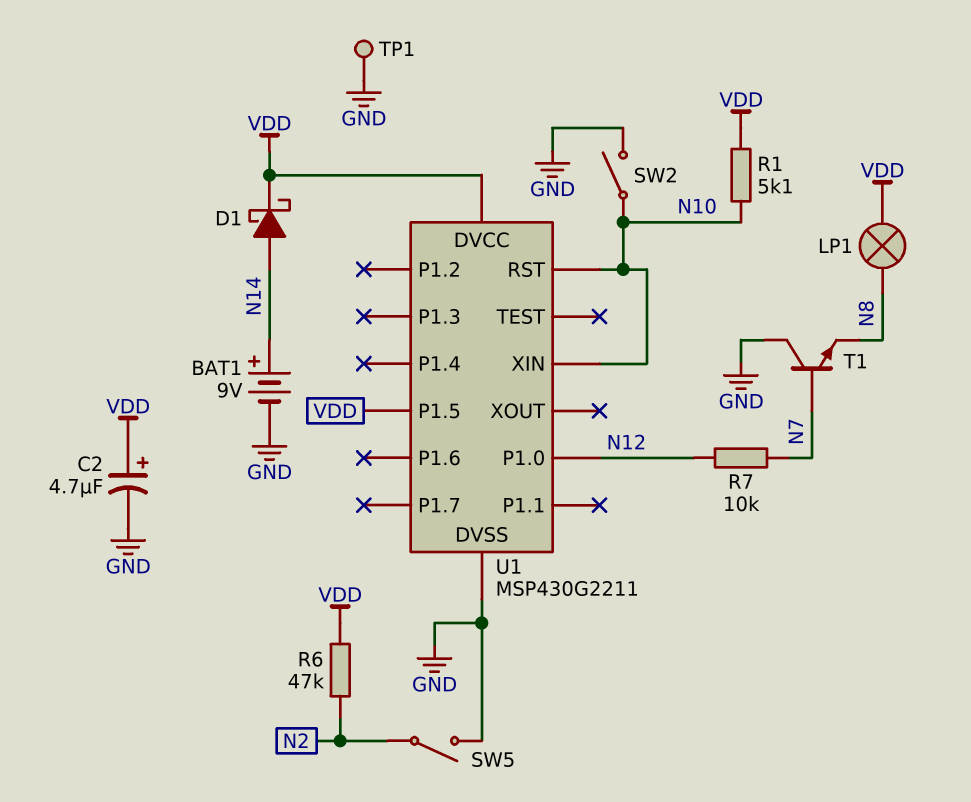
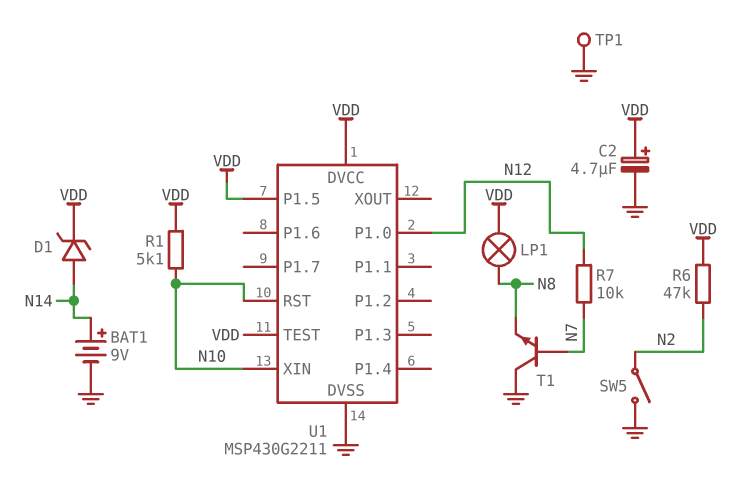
D1: schottky (A N14, K VDD) -> zener (A N14, K VDD)
SW2: switch (GND, N10) -> none
U1 pin TEST: none -> VDD

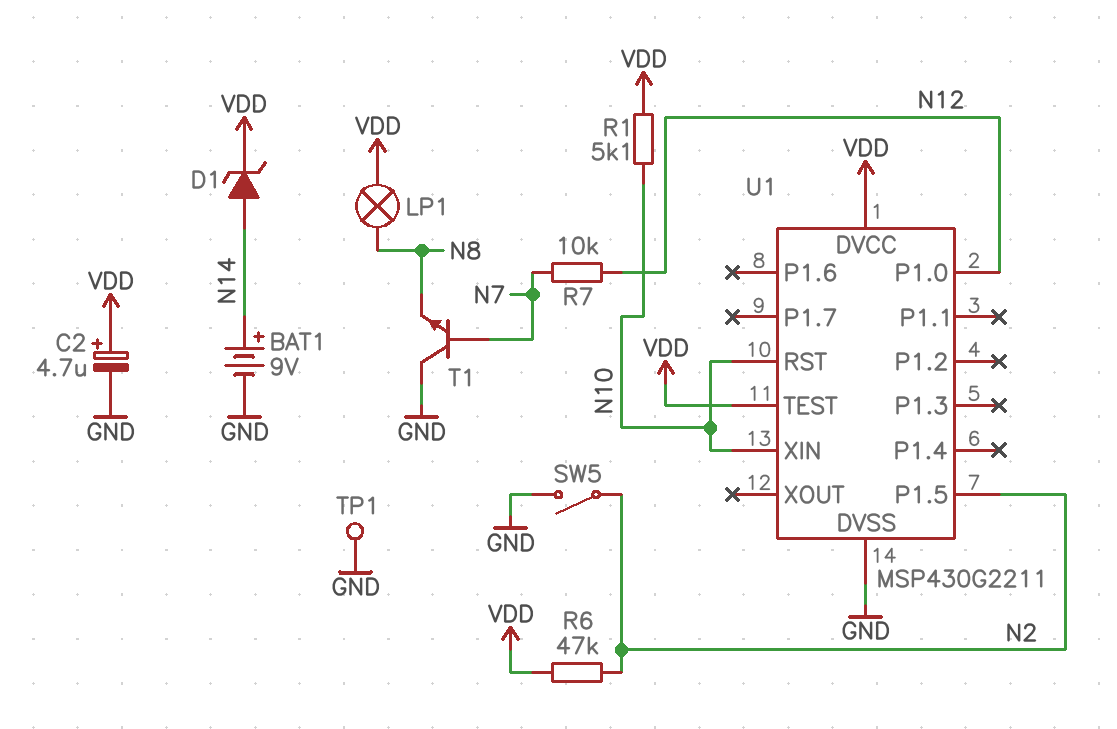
U1 pin P1.5: VDD -> N2

